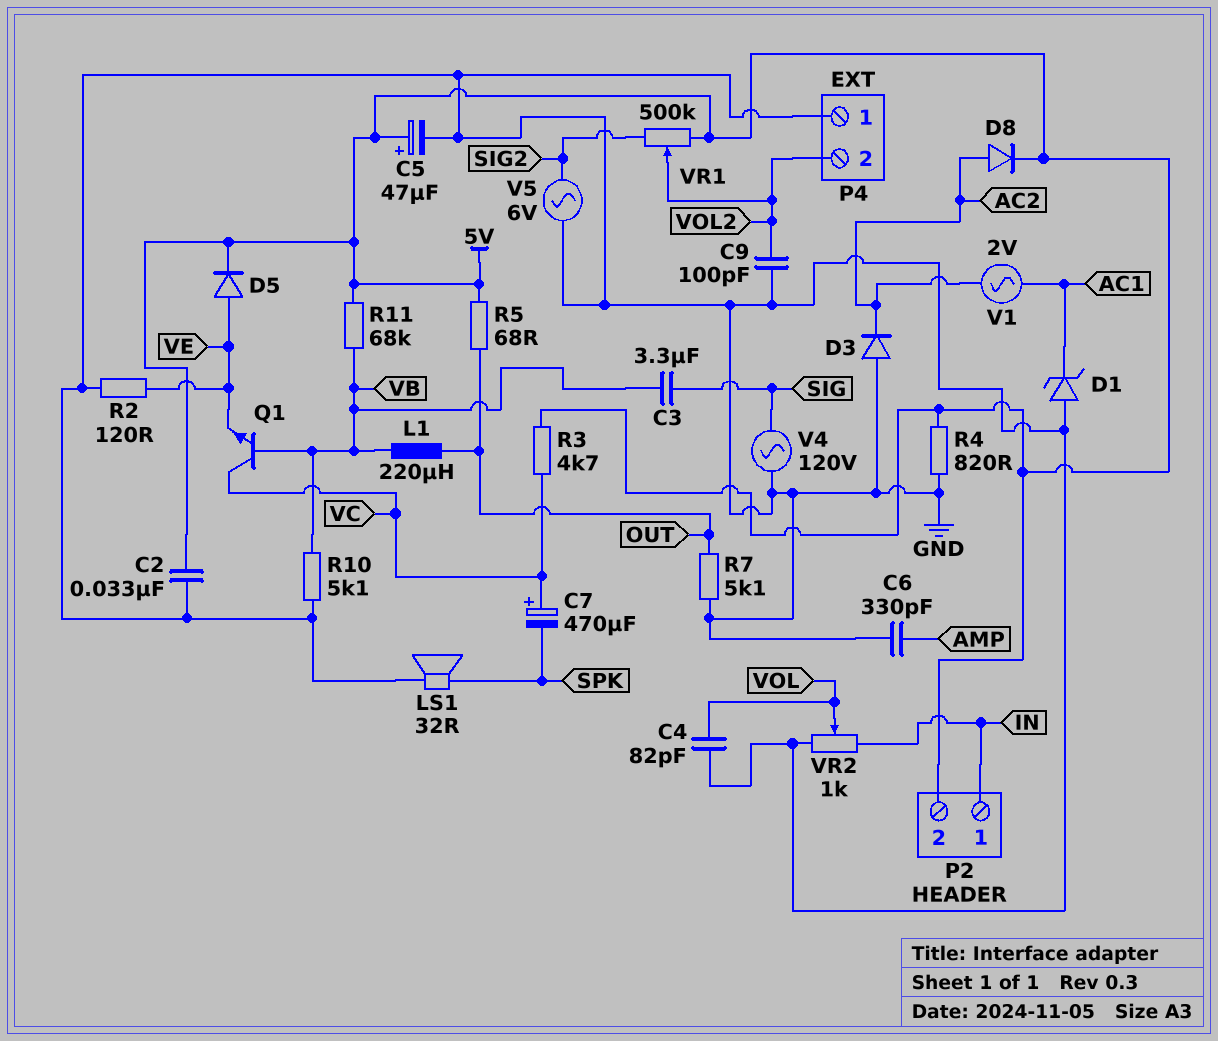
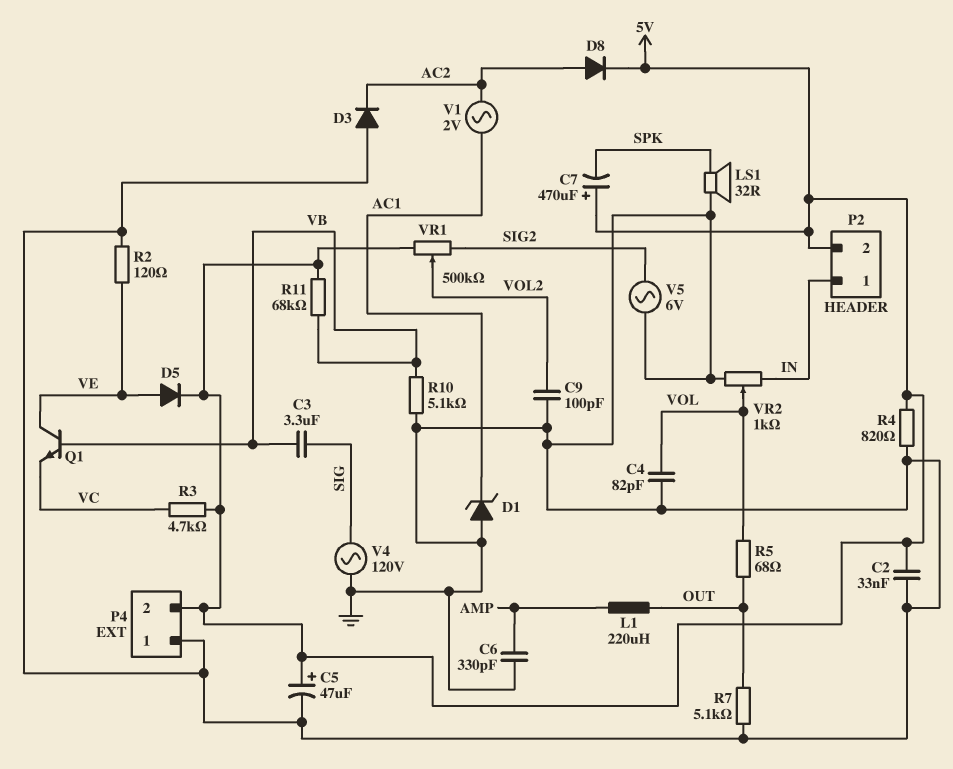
C7: 470uF (plus VC, minus SPK) -> 470uF (plus 5V, minus SPK)
L1: 220uH (OUT, VB) -> 220uH (AMP, OUT)
P4 pin 2: VOL2 -> 5V
Q1: NPN (B VB, C VC, E VE) -> NPN (B VB, C VE, E VC)
R5: 68 (5V, OUT) -> 68 (OUT, VOL)

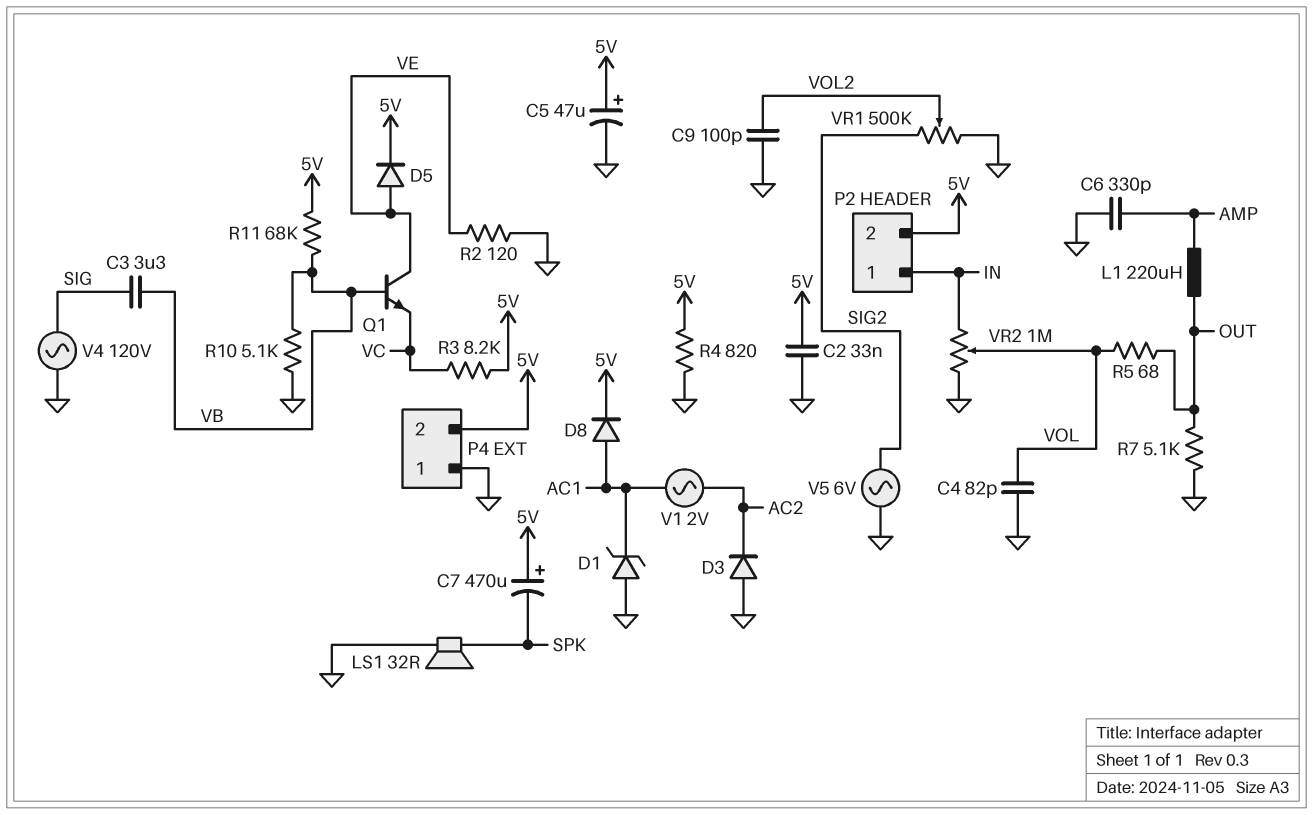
D8: diode (A AC2, K 5V) -> diode (A AC1, K 5V)
R3: 4.7k (5V, VC) -> 8.2k (5V, VC)
VR1: 500k (5V, SIG2, wiper VOL2) -> 500k (GND, SIG2, wiper VOL2)
VR2: 1k (GND, IN, wiper VOL) -> 1M (GND, IN, wiper VOL)

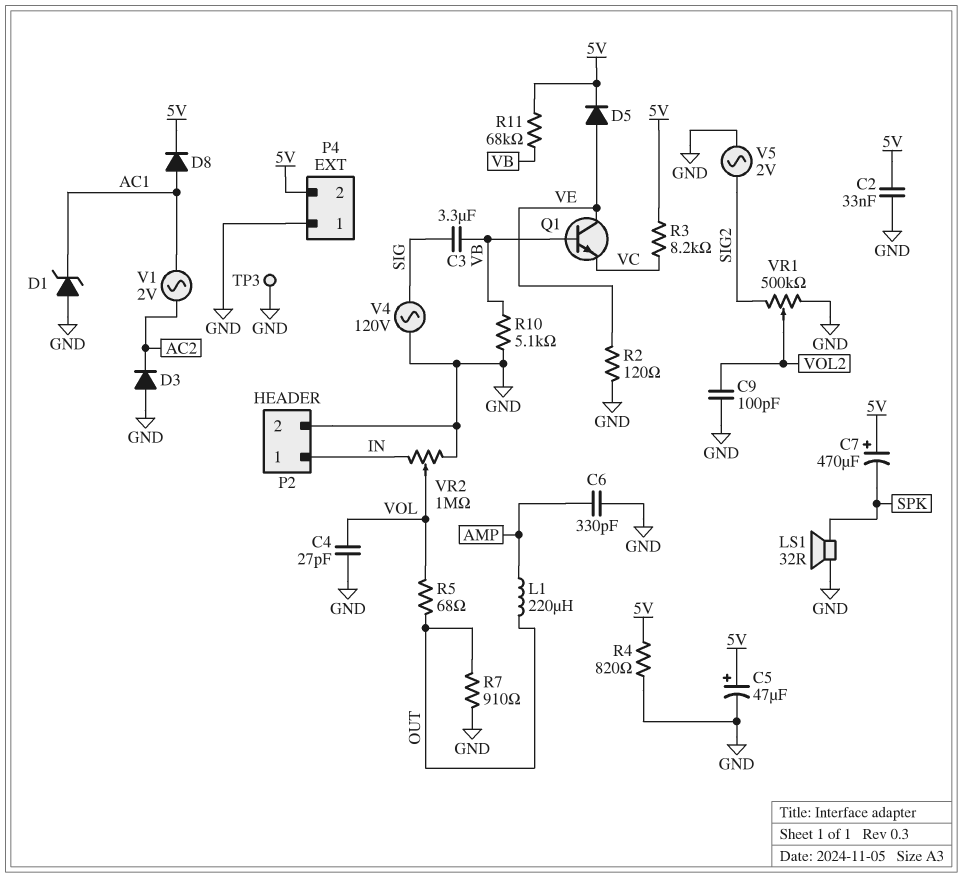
C4: 82pF (GND, VOL) -> 27pF (GND, VOL)
P2 pin 2: 5V -> GND
R7: 5.1k (GND, OUT) -> 910 (GND, OUT)
TP3: none -> test point (GND)
V5: AC 6V (GND, SIG2) -> AC 2V (GND, SIG2)

